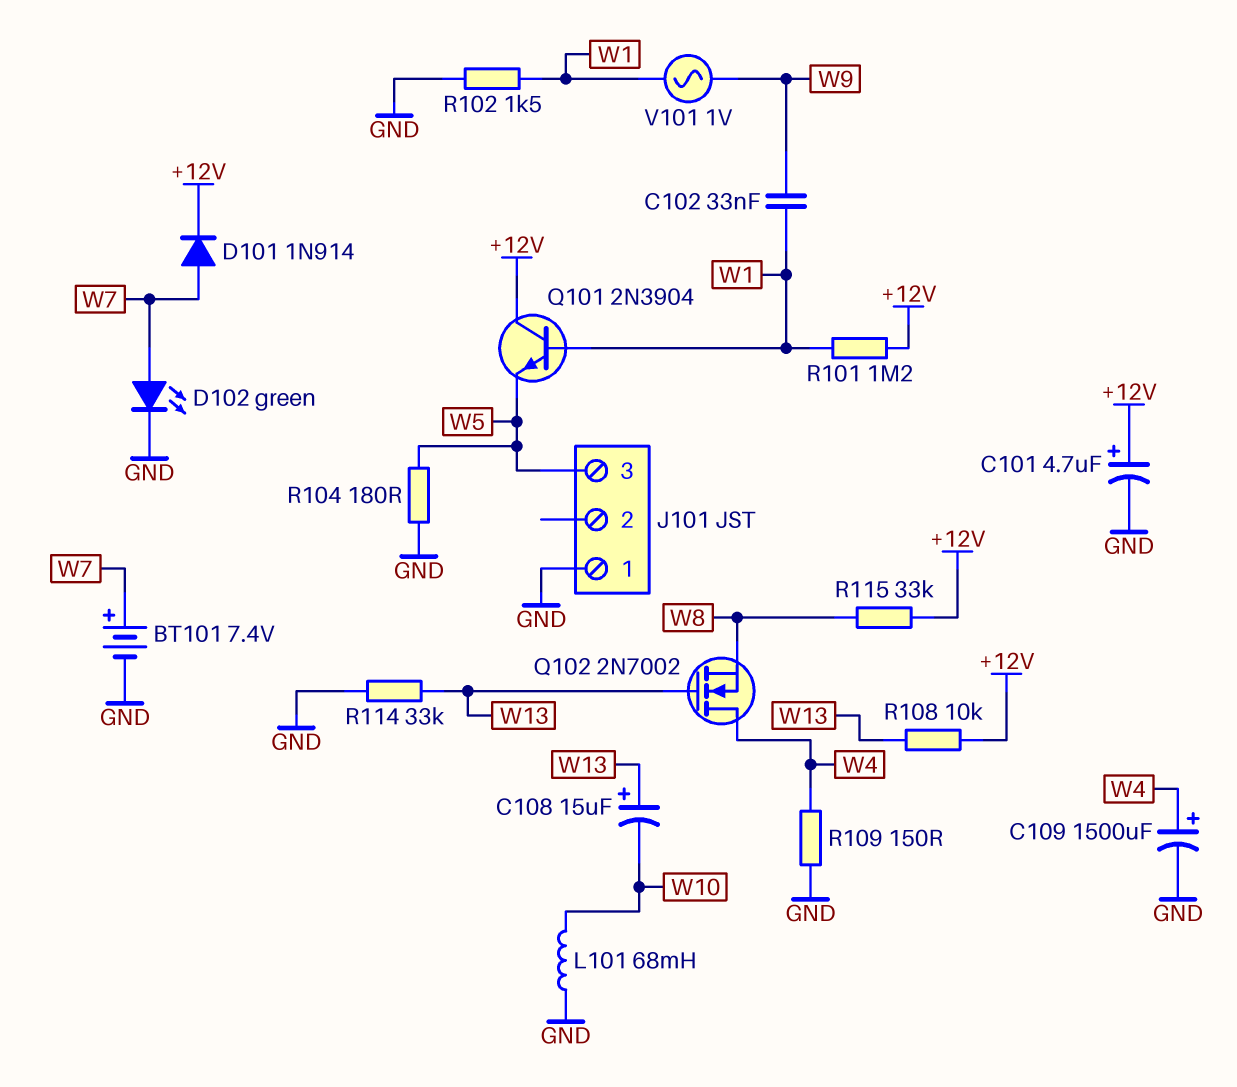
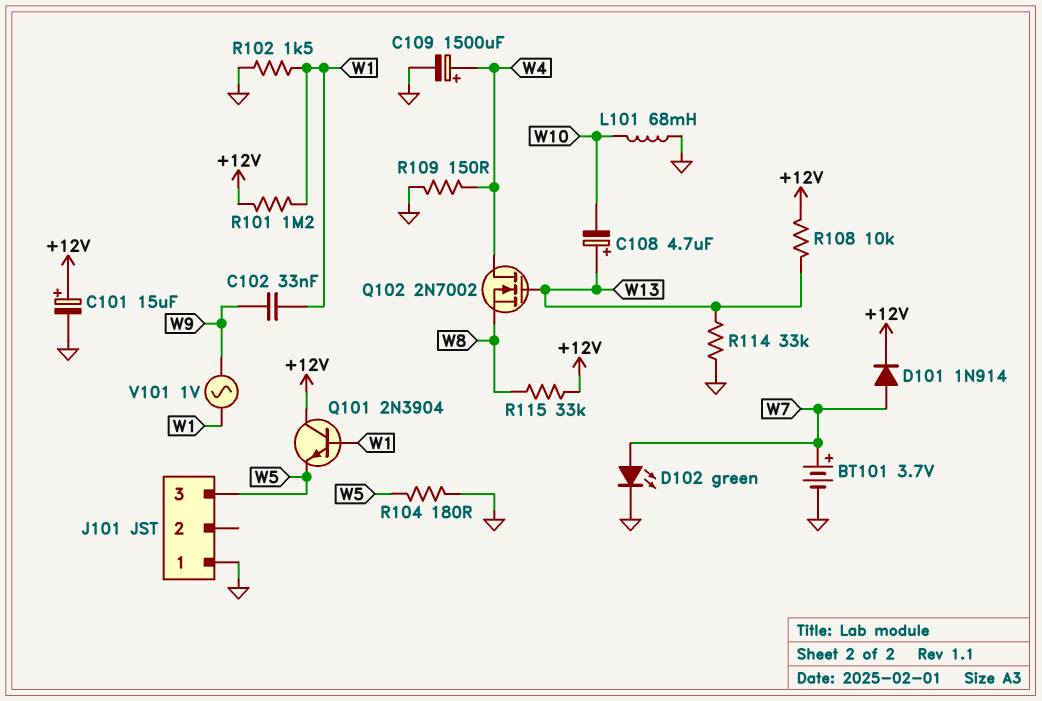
BT101: 7.4V (plus W7, minus GND) -> 3.7V (plus W7, minus GND)
C101: 4.7uF (plus +12V, minus GND) -> 15uF (plus +12V, minus GND)
C108: 15uF (plus W13, minus W10) -> 4.7uF (plus W13, minus W10)

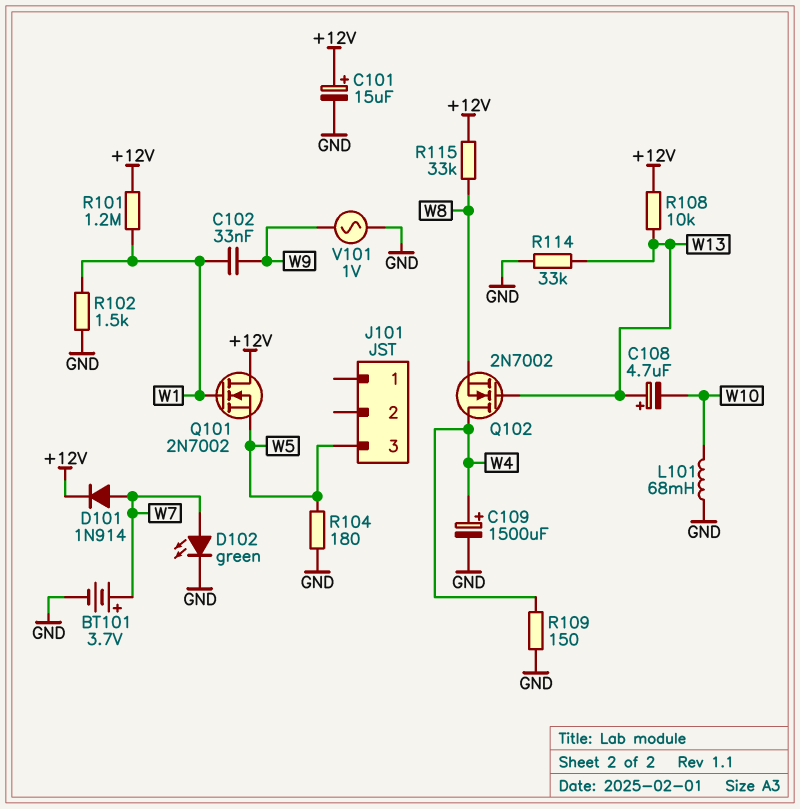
J101 pin 1: GND -> none
Q101: NPN 2N3904 (B W1, C +12V, E W5) -> NMOS 2N7002 (G W1, D +12V, S W5)
V101: AC 1V (W1, W9) -> AC 1V (GND, W9)

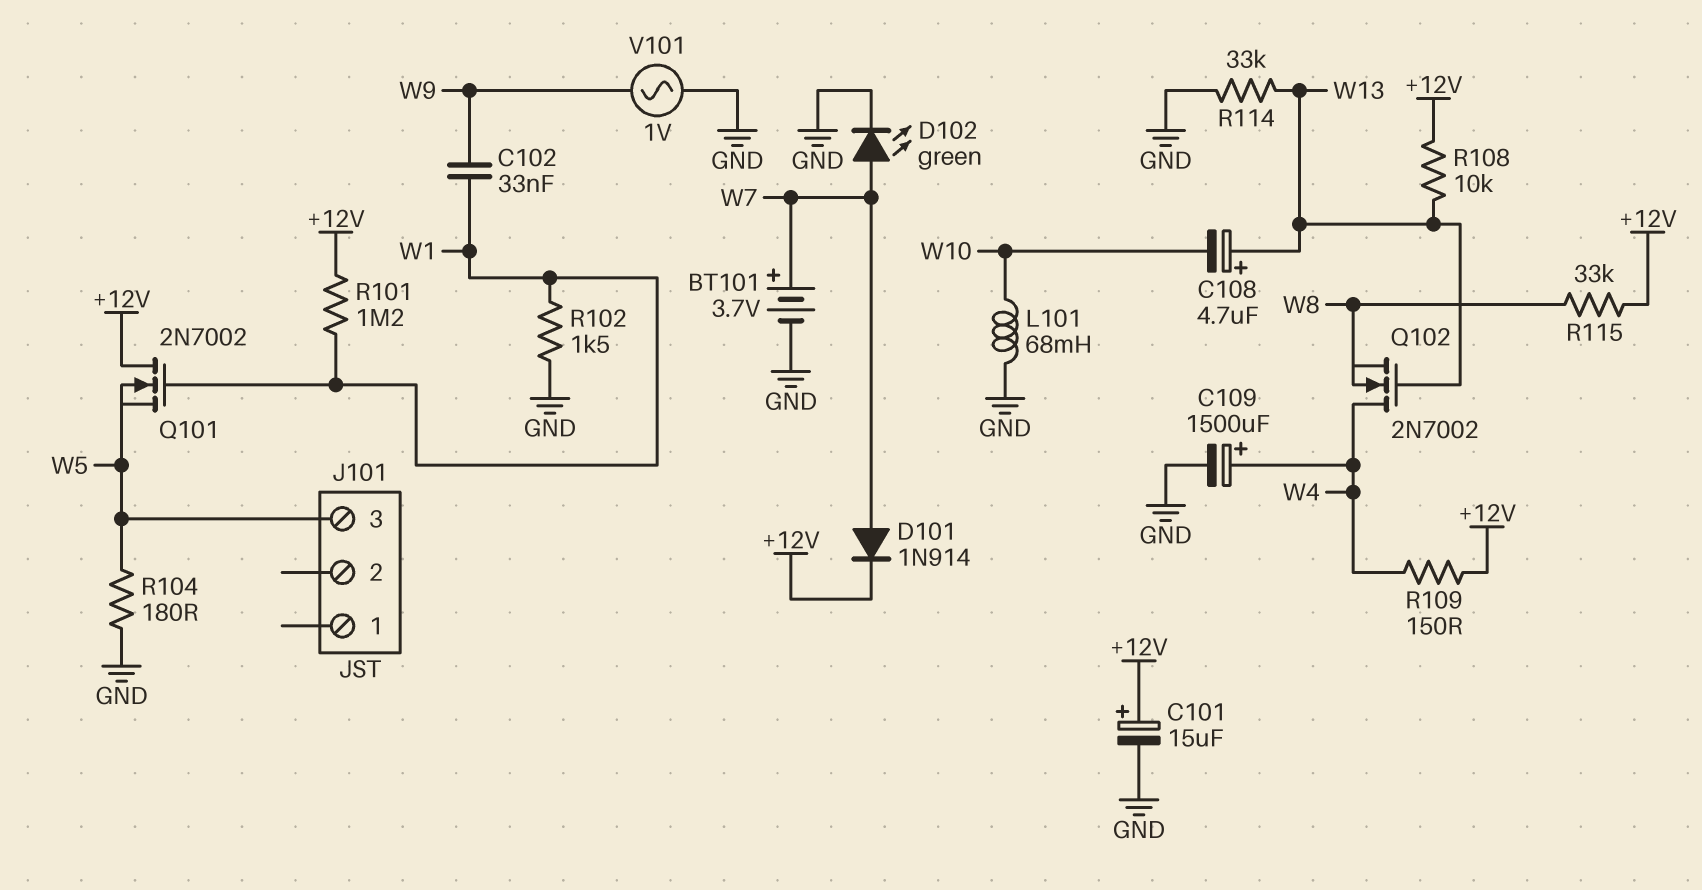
R109: 150 (GND, W4) -> 150 (+12V, W4)

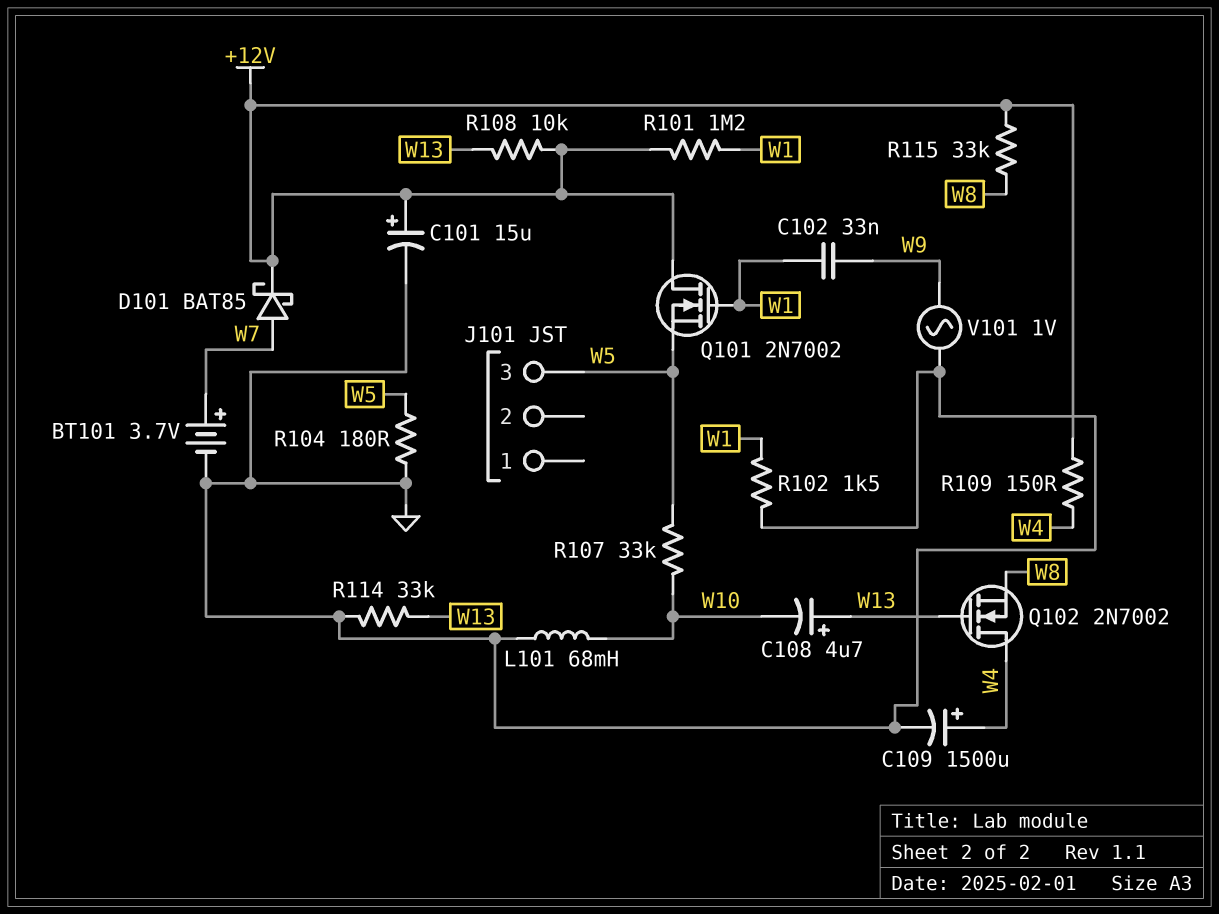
D101: diode 1N914 (A W7, K +12V) -> schottky BAT85 (A W7, K +12V)
D102: LED green (A W7, K GND) -> none
R107: none -> 33k (W5, W10)

